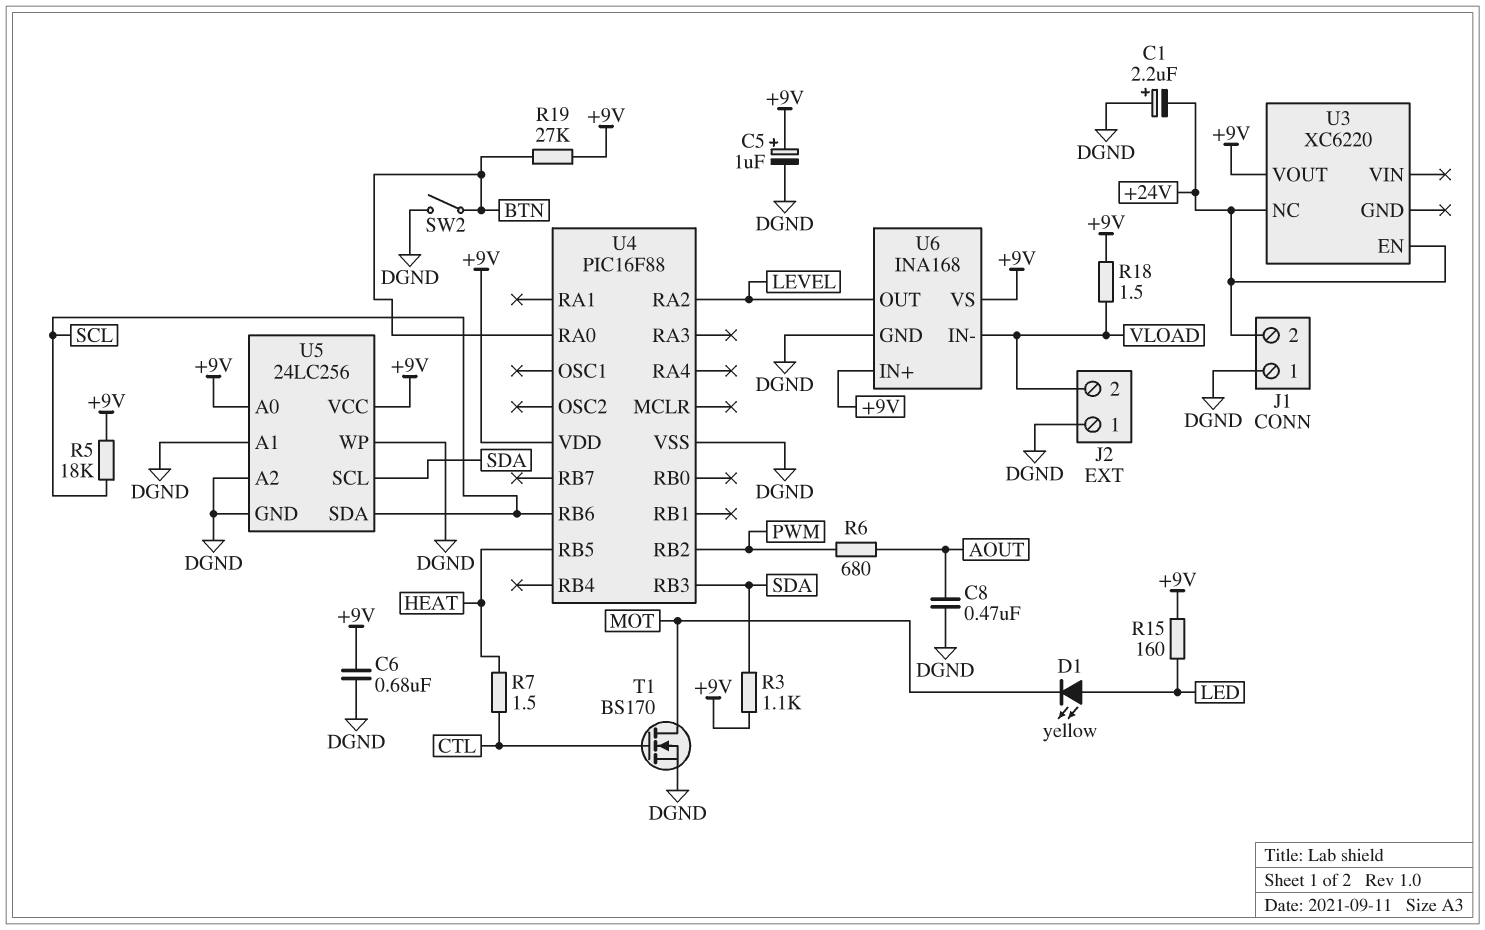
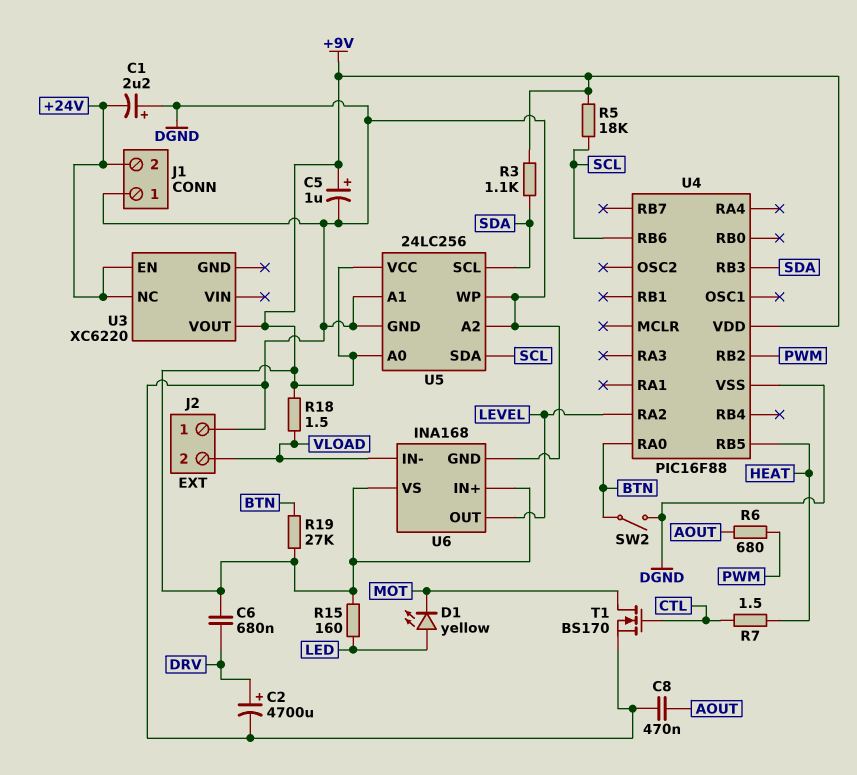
C2: none -> 4700uF (plus DRV, minus DGND)
C6: 680nF (+9V, DGND) -> 680nF (+9V, DRV)

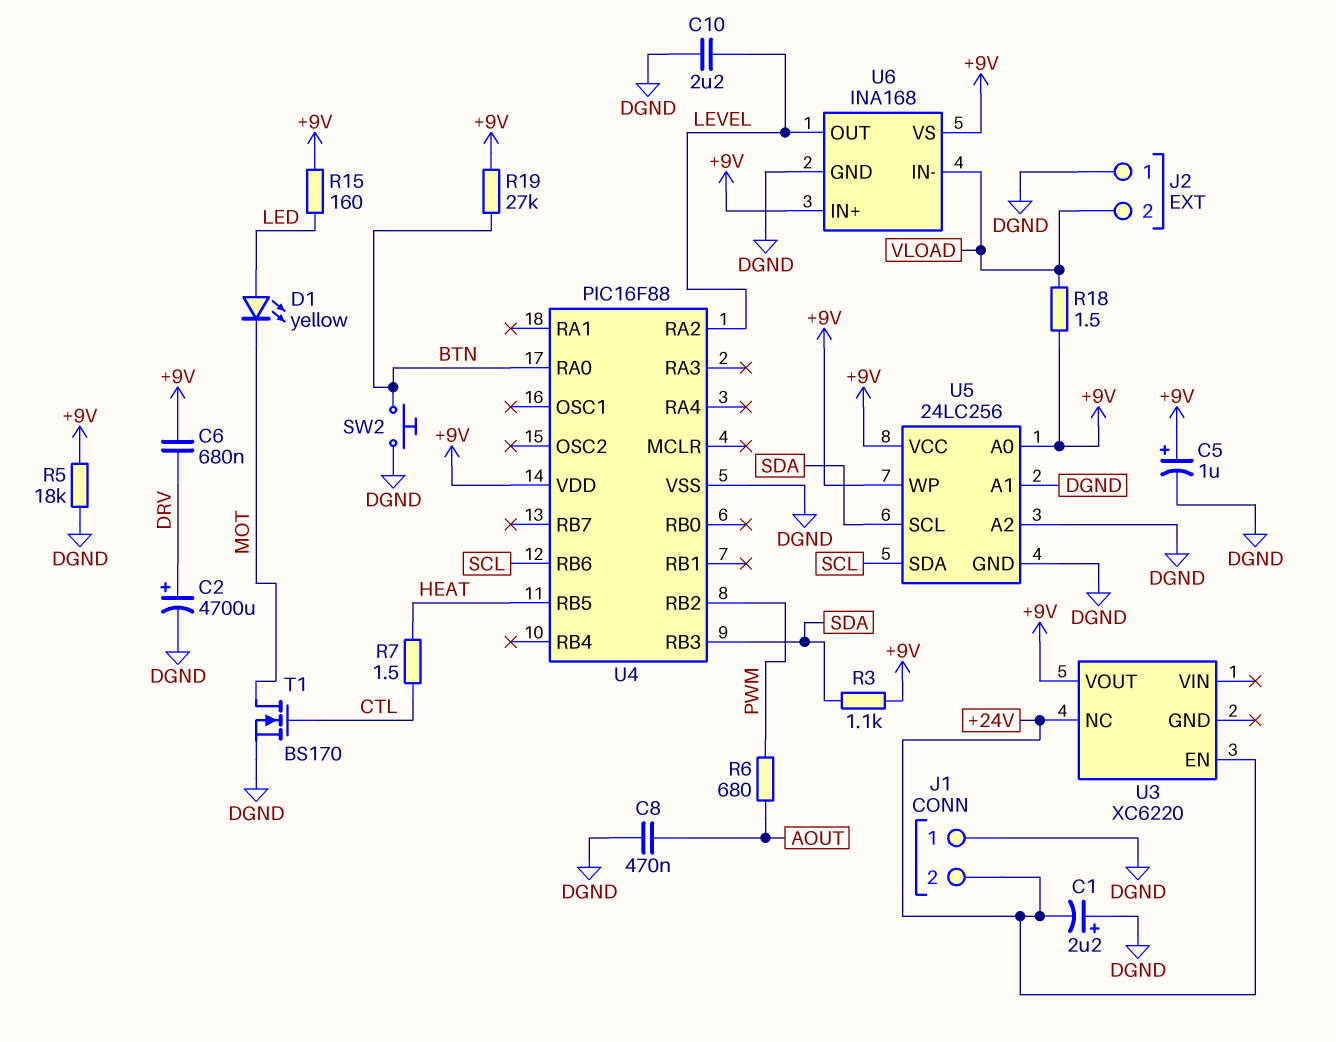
C10: none -> 2.2uF (DGND, LEVEL)
R5: 18k (+9V, SCL) -> 18k (+9V, DGND)
SW2: switch (BTN, DGND) -> button (BTN, DGND)
U5 pin WP: DGND -> +9V

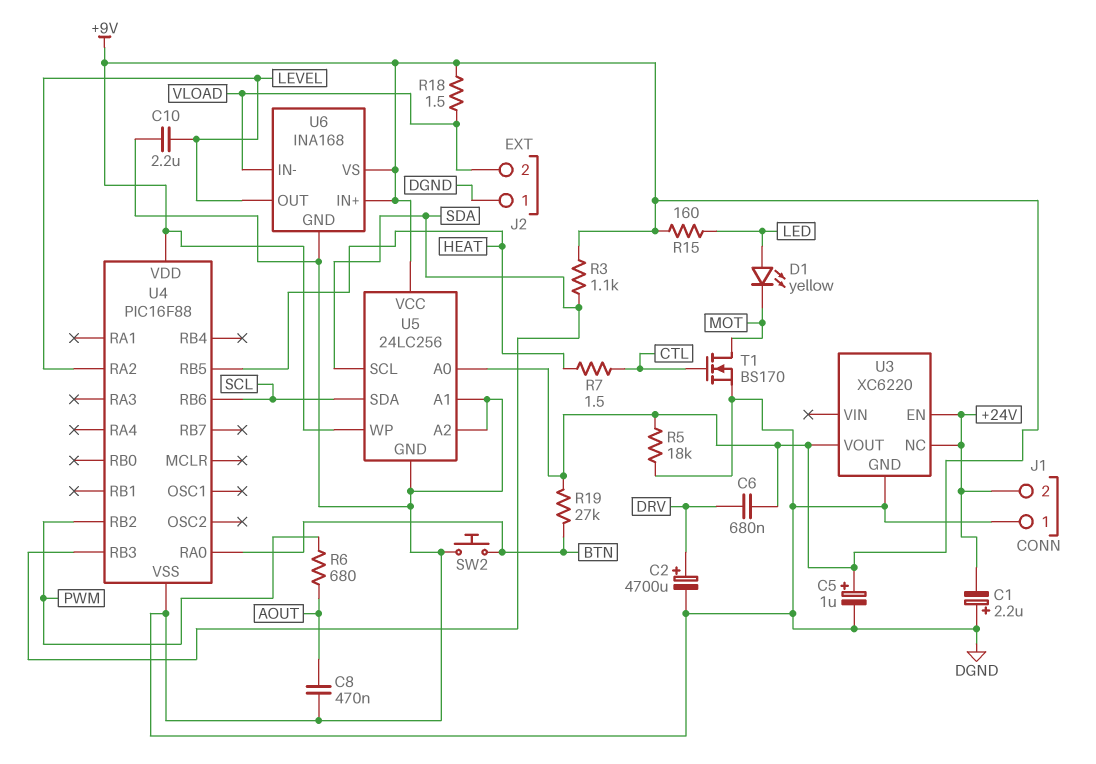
U3 pin GND: none -> DGND

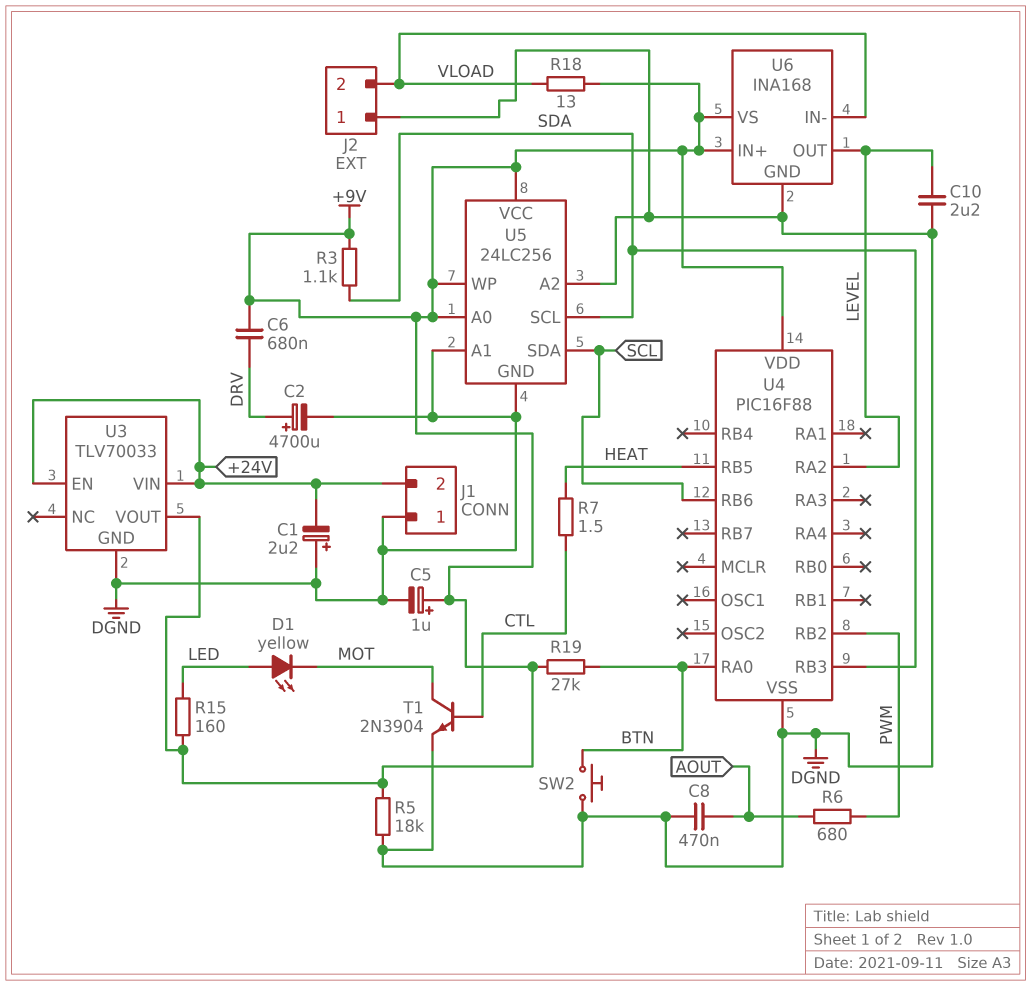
R18: 1.5 (+9V, VLOAD) -> 13 (+9V, VLOAD)
T1: NMOS BS170 (G CTL, D MOT, S DGND) -> NPN 2N3904 (B CTL, C MOT, E DGND)
U3: XC6220 -> TLV70033
U3 pin NC: +24V -> none
U3 pin VIN: none -> +24V

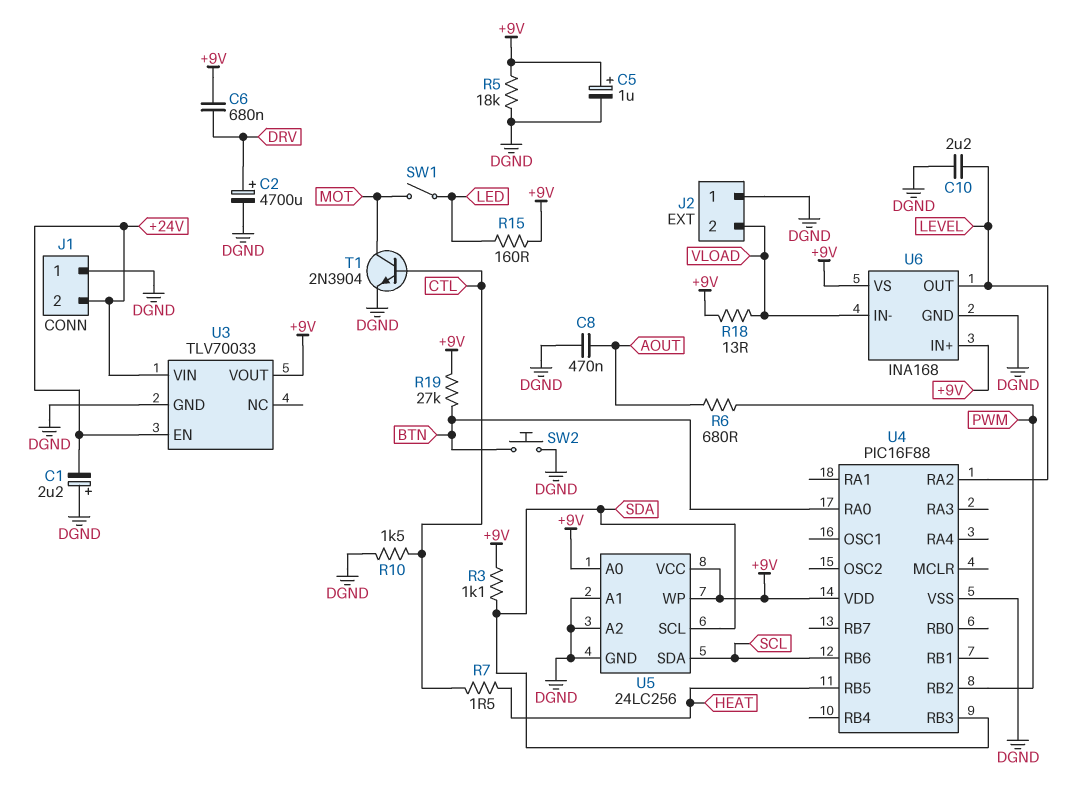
D1: LED yellow (A LED, K MOT) -> none
R10: none -> 1.5k (CTL, DGND)
SW1: none -> switch (LED, MOT)

